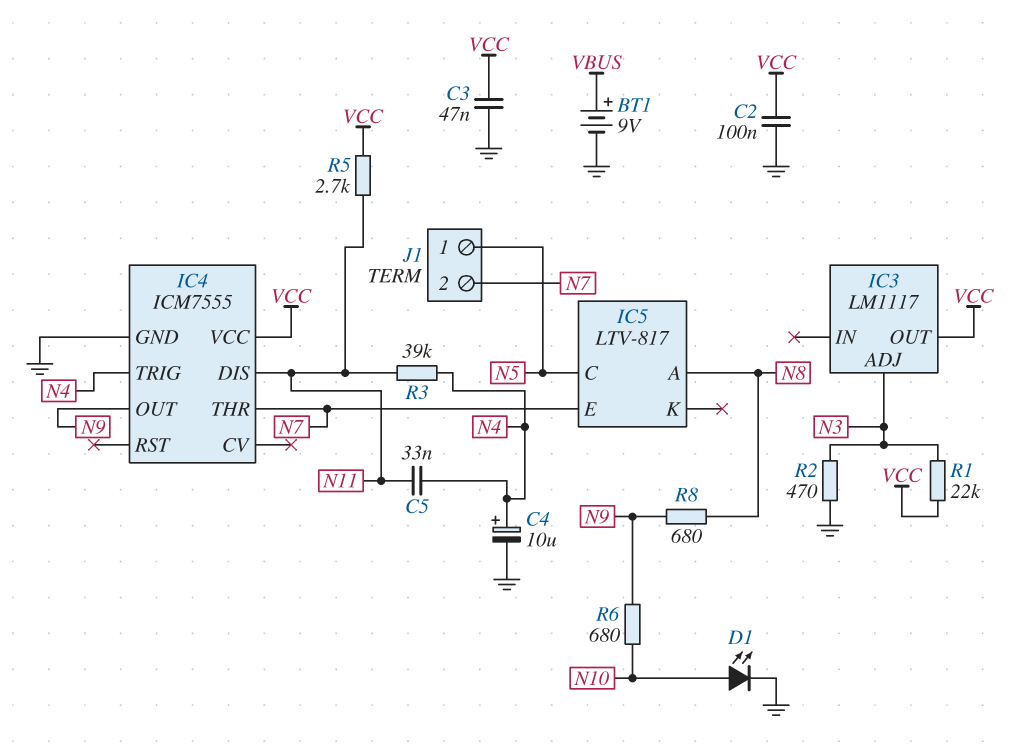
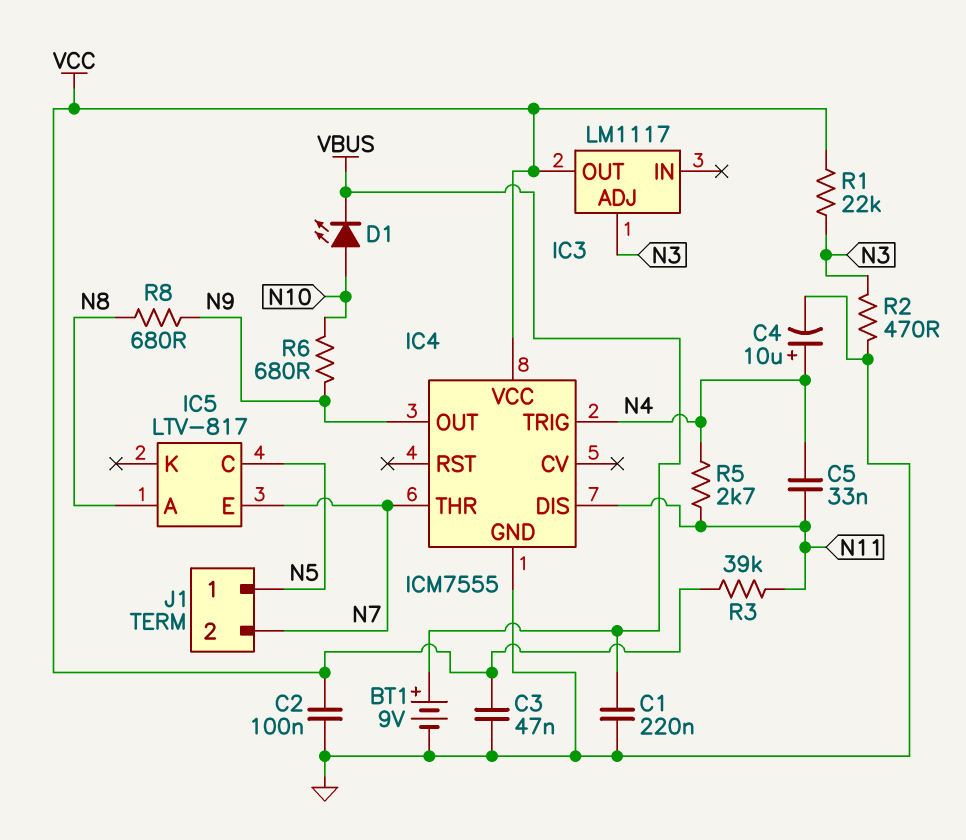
C1: none -> 220nF (GND, VBUS)
D1: LED (A N10, K GND) -> LED (A N10, K VBUS)
R3: 39k (N4, N11) -> 39k (N11, VCC)
R5: 2.7k (N11, VCC) -> 2.7k (N4, N11)

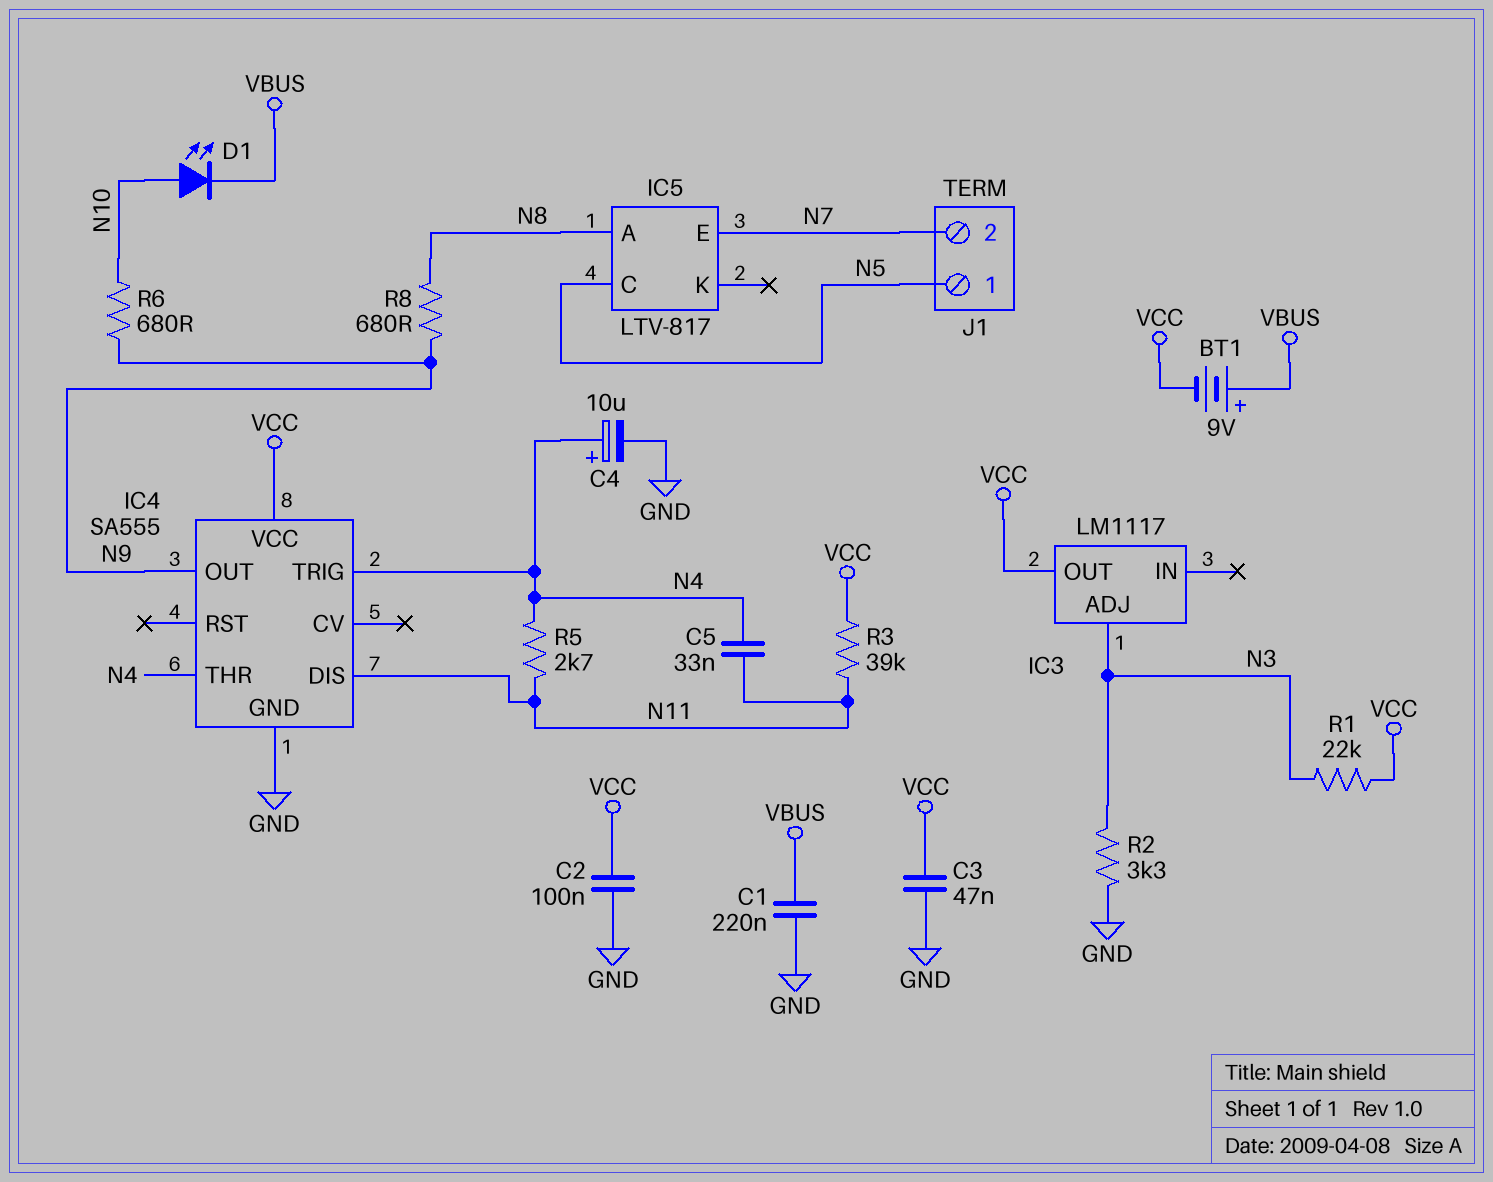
BT1: 9V (plus VBUS, minus GND) -> 9V (plus VBUS, minus VCC)
IC4: ICM7555 -> SA555
IC4 pin THR: N7 -> N4
R2: 470 (GND, N3) -> 3.3k (GND, N3)

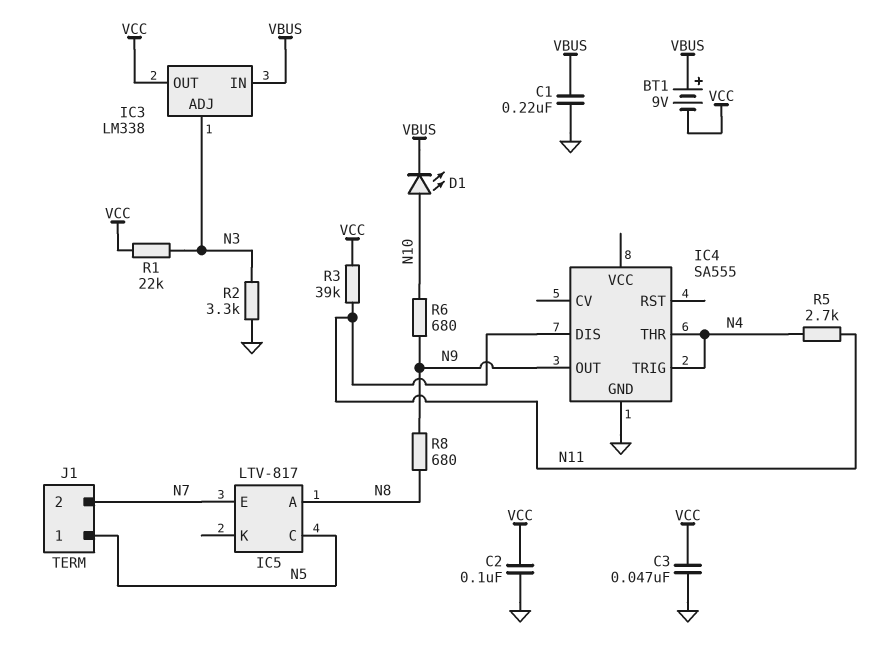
C4: 10uF (plus N4, minus GND) -> none
C5: 33nF (N4, N11) -> none
IC3: LM1117 -> LM338
IC3 pin IN: none -> VBUS
IC4 pin VCC: VCC -> none

